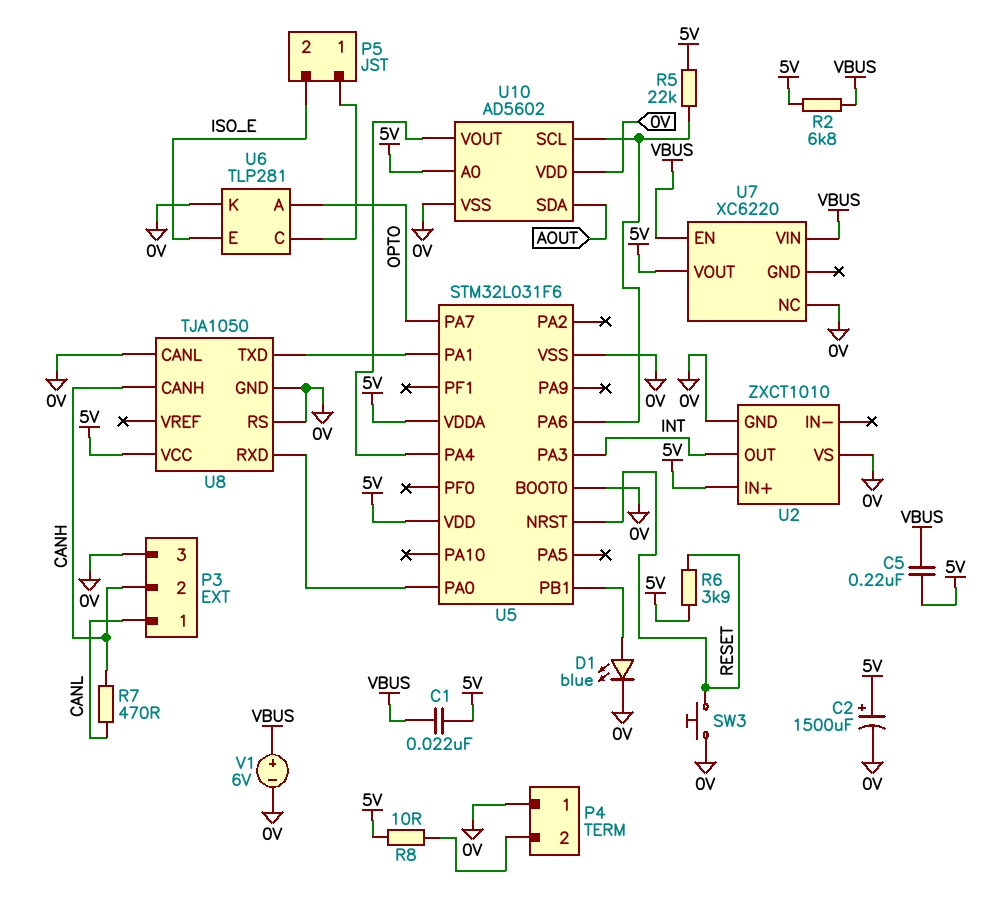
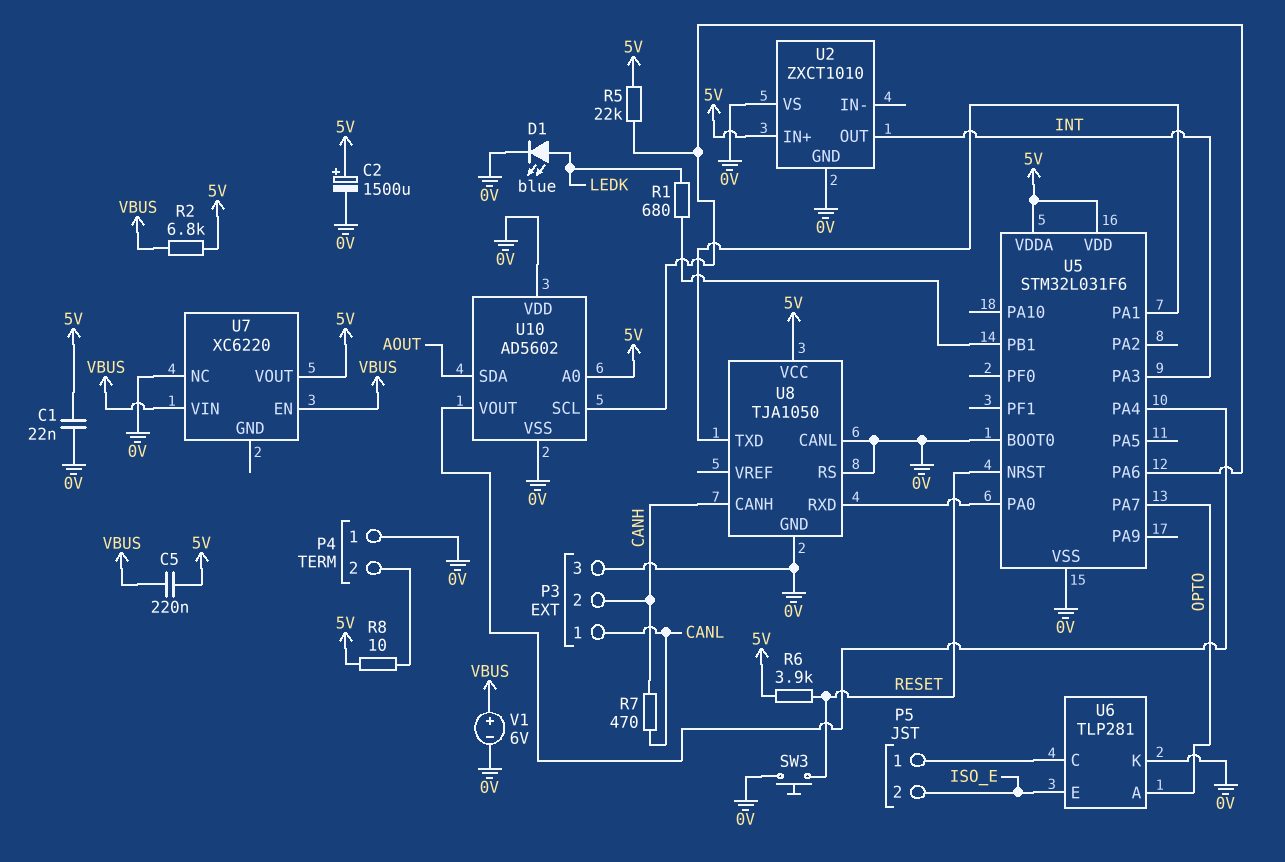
C1: 22nF (5V, VBUS) -> 22nF (0V, 5V)
D1: LED blue (A U5/PB1, K 0V) -> LED blue (A LEDK, K 0V)
R1: none -> 680 (LEDK, U5/PB1)

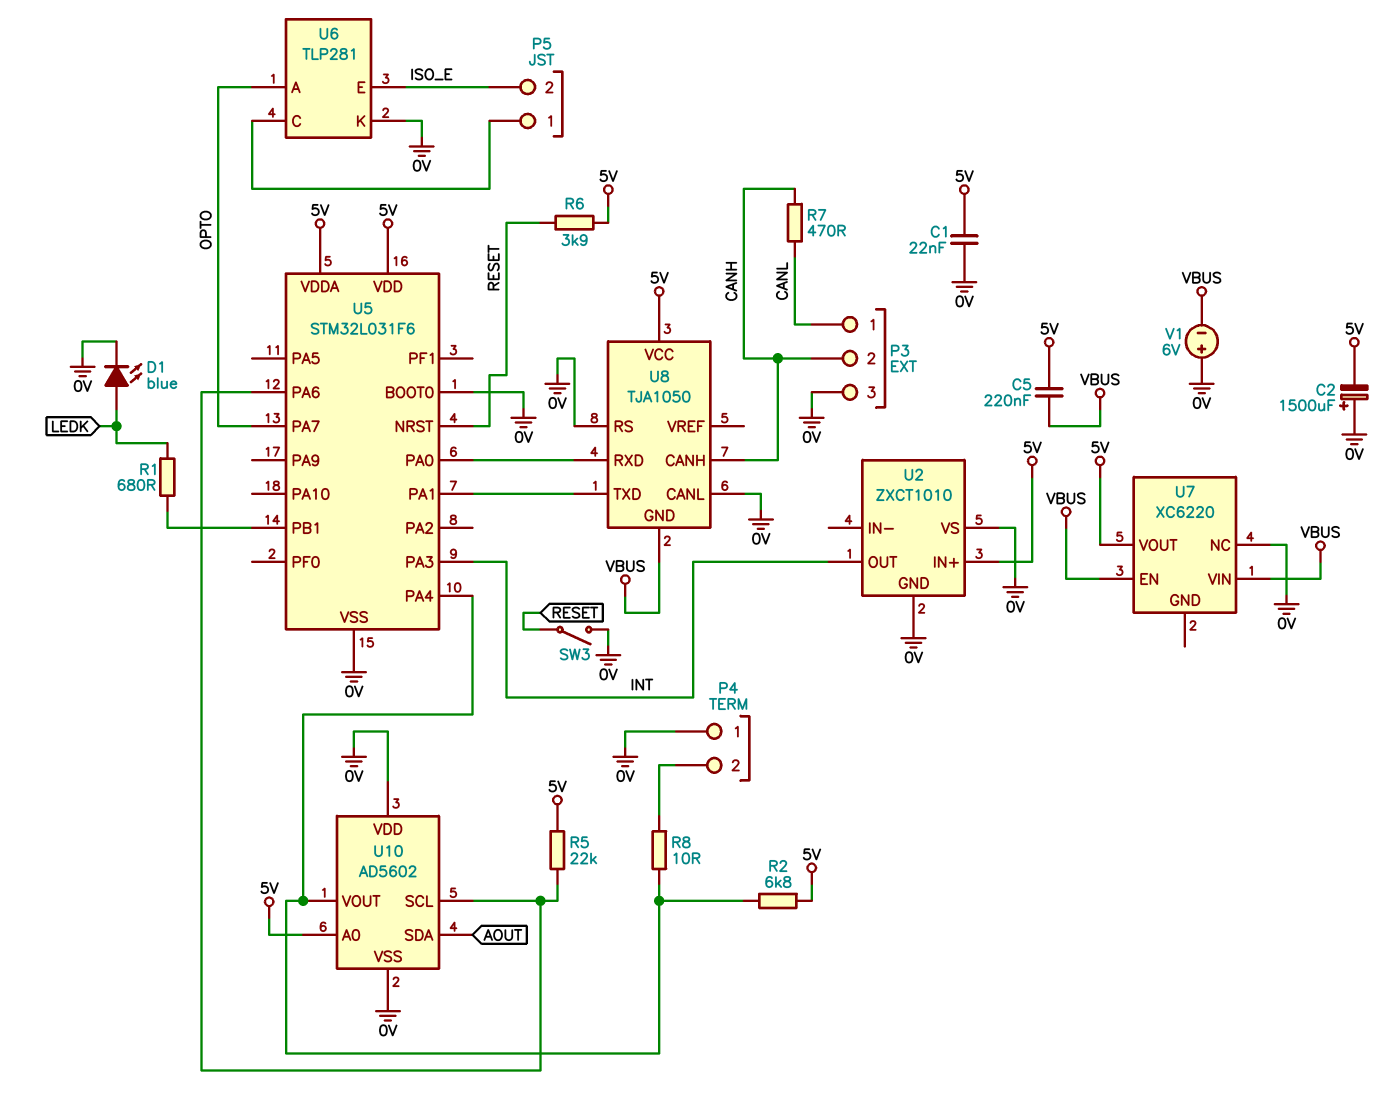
C2: 1500uF (plus 5V, minus 0V) -> 1500uF (plus 0V, minus 5V)
R2: 6.8k (5V, VBUS) -> 6.8k (5V, U5/PA4)
R8: 10 (5V, P4/2) -> 10 (P4/2, U5/PA4)
SW3: button (0V, RESET) -> switch (0V, RESET)
U8 pin GND: 0V -> VBUS
V1: 6V (plus VBUS, minus 0V) -> 6V (plus 0V, minus VBUS)

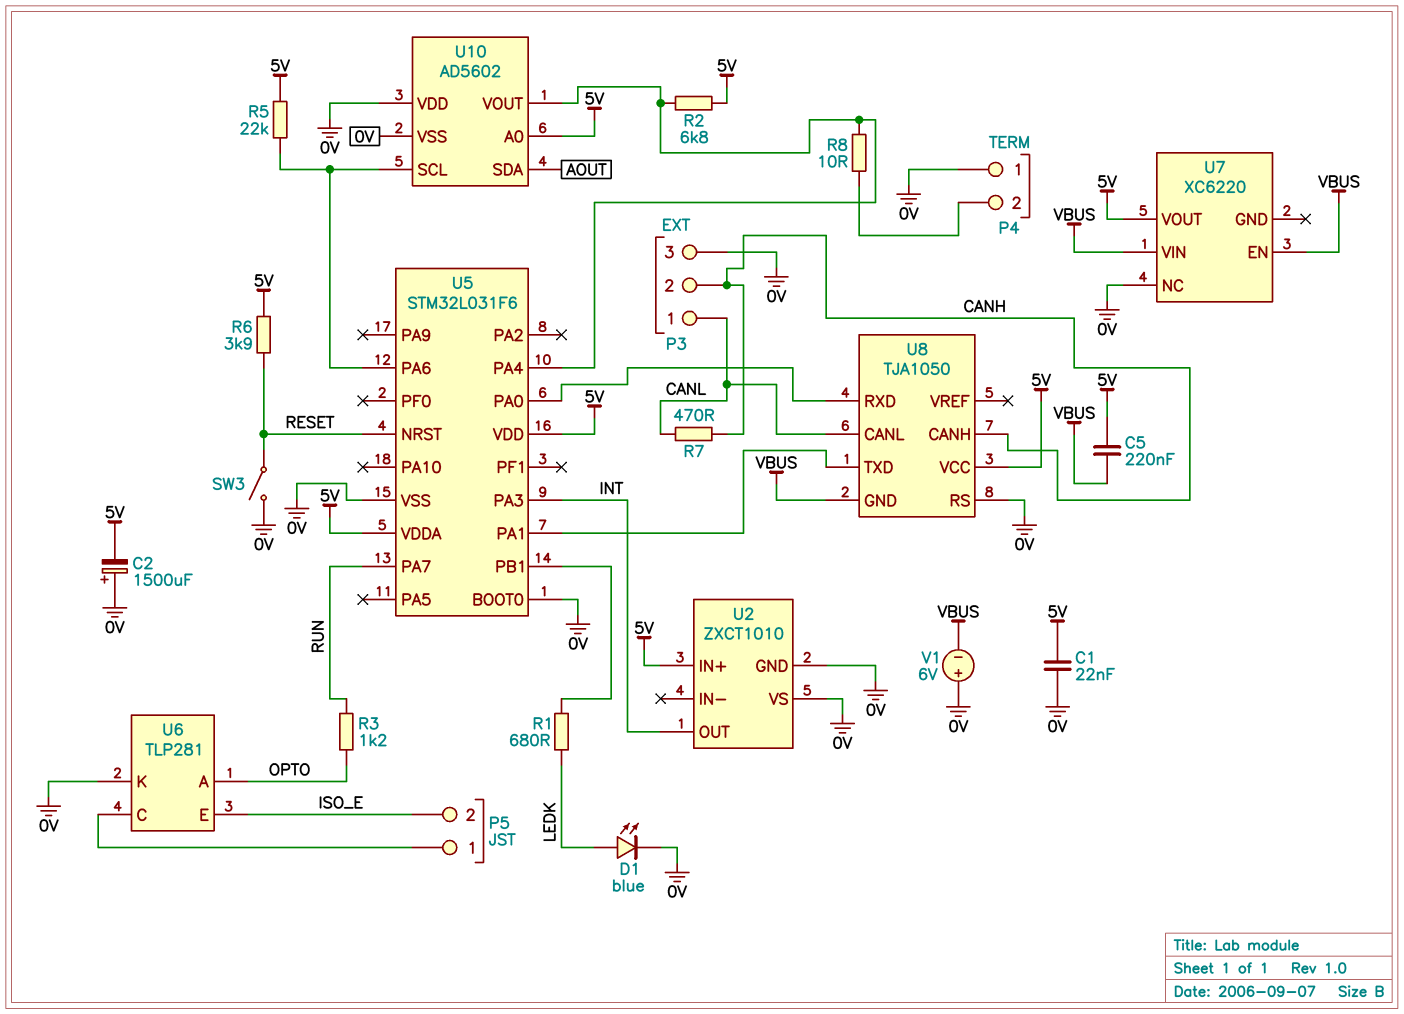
R3: none -> 1.2k (OPTO, RUN)
U5 pin PA7: OPTO -> RUN
U8 pin CANL: 0V -> CANL

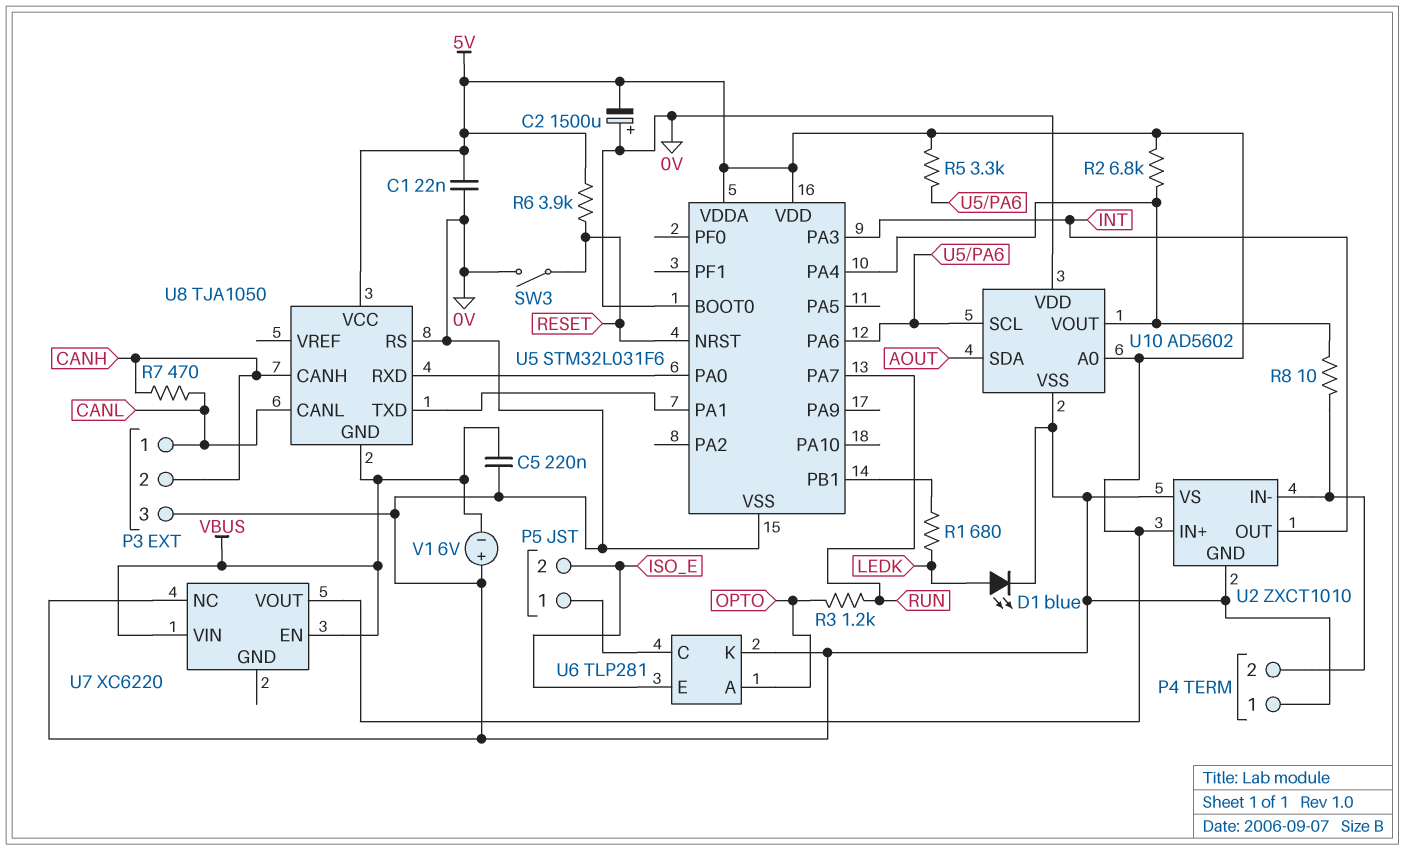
C5: 220nF (5V, VBUS) -> 220nF (0V, VBUS)
R5: 22k (5V, U5/PA6) -> 3.3k (5V, U5/PA6)
U2 pin IN-: none -> P4/2

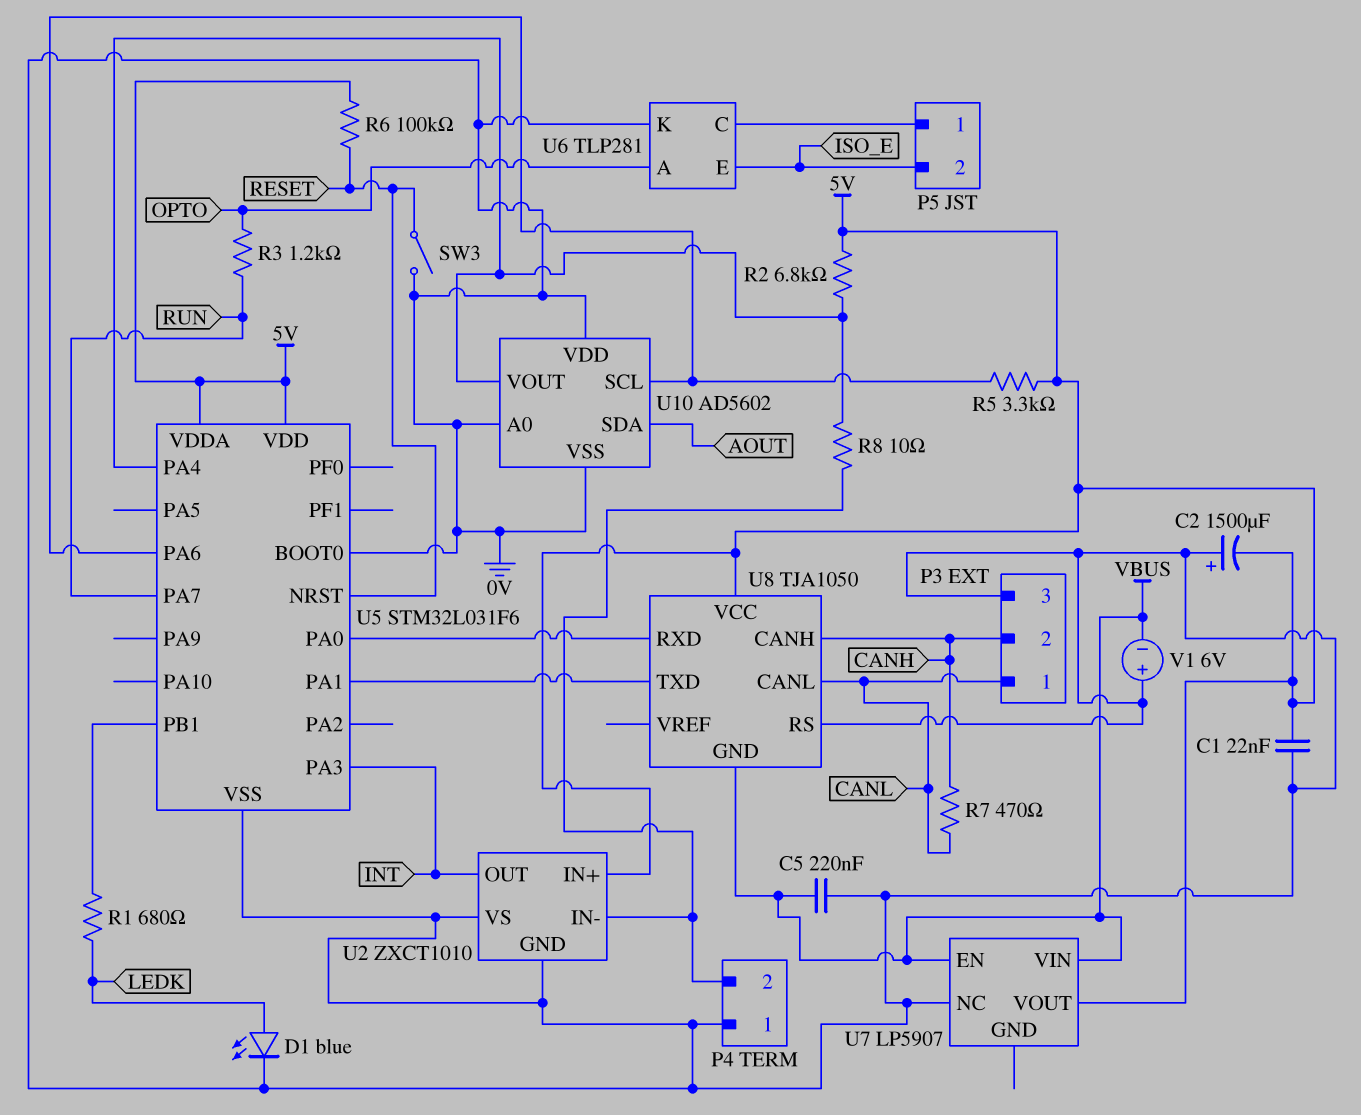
R6: 3.9k (5V, RESET) -> 100k (5V, RESET)
U7: XC6220 -> LP5907
U10 pin A0: 5V -> 0V

